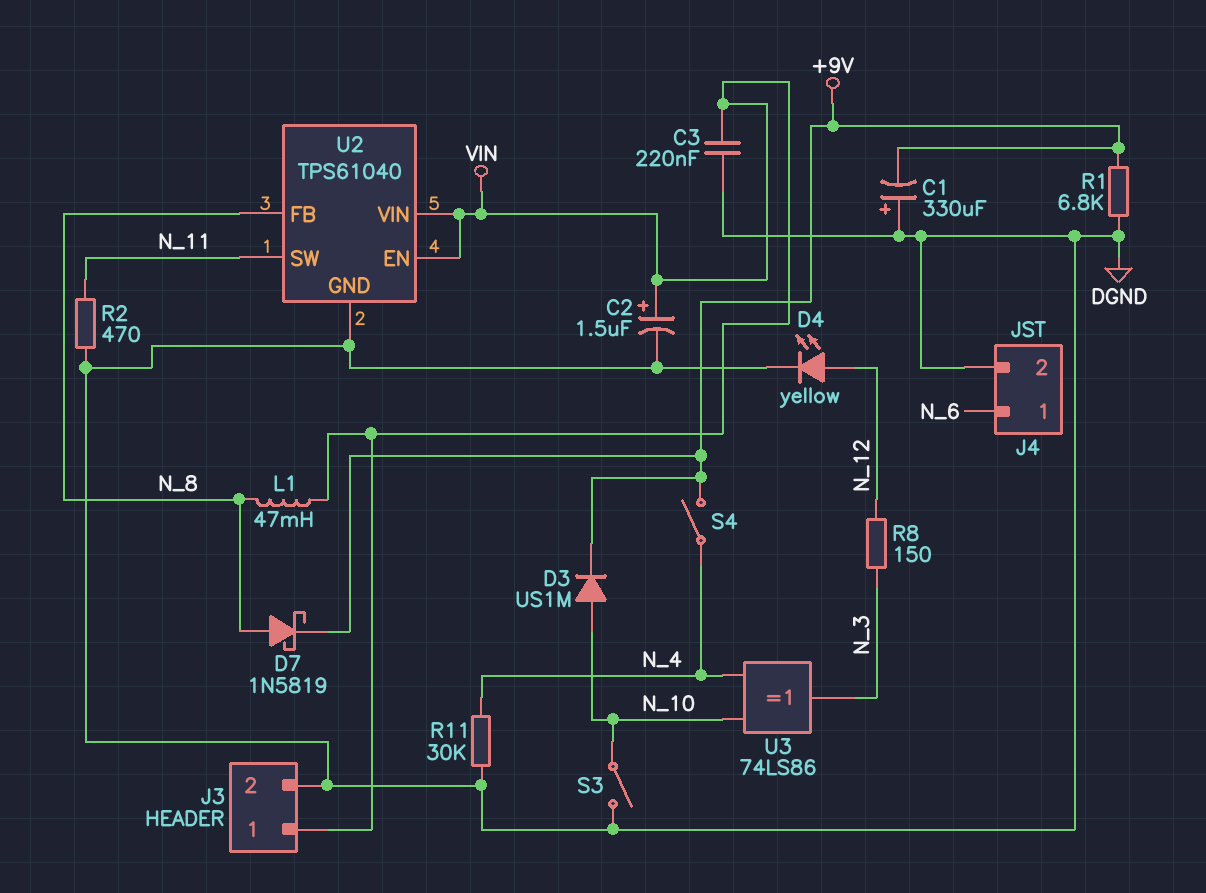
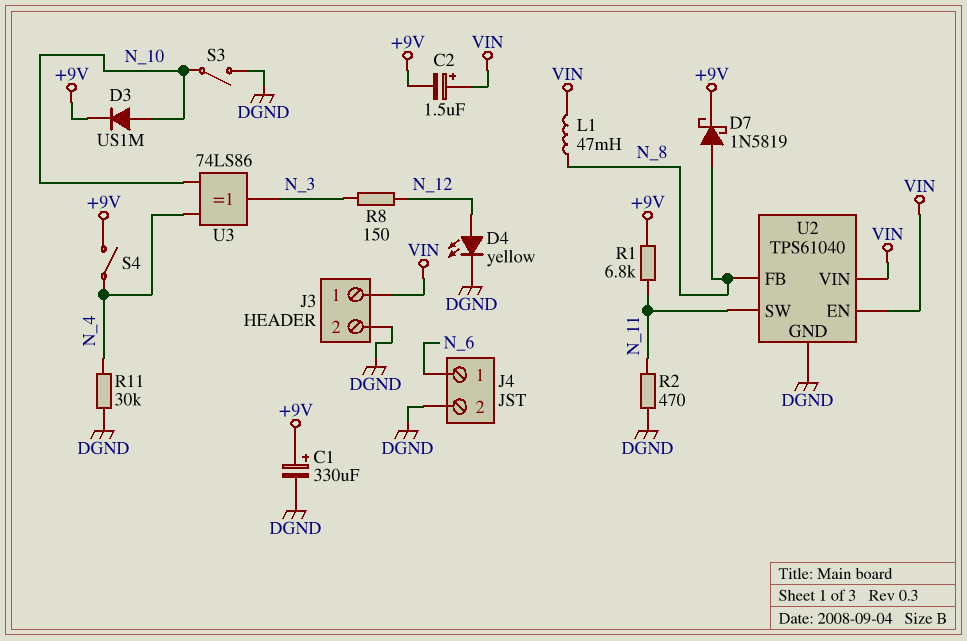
C1: 330uF (plus DGND, minus +9V) -> 330uF (plus +9V, minus DGND)
C2: 1.5uF (plus VIN, minus DGND) -> 1.5uF (plus VIN, minus +9V)
C3: 220nF (DGND, VIN) -> none
R1: 6.8k (+9V, DGND) -> 6.8k (+9V, N_11)

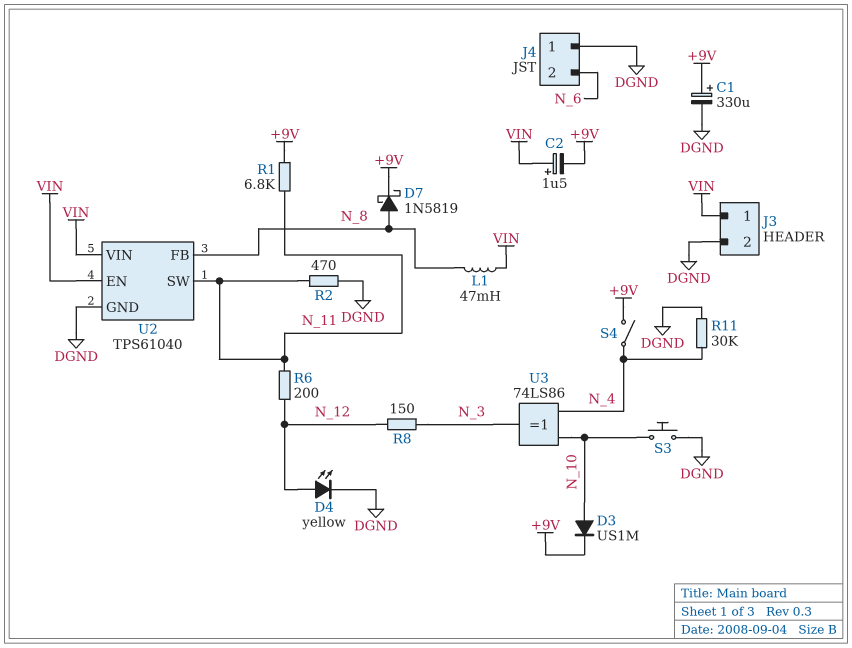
J4 pin 1: N_6 -> DGND
J4 pin 2: DGND -> N_6
R6: none -> 200 (N_11, N_12)
S3: switch (DGND, N_10) -> button (DGND, N_10)

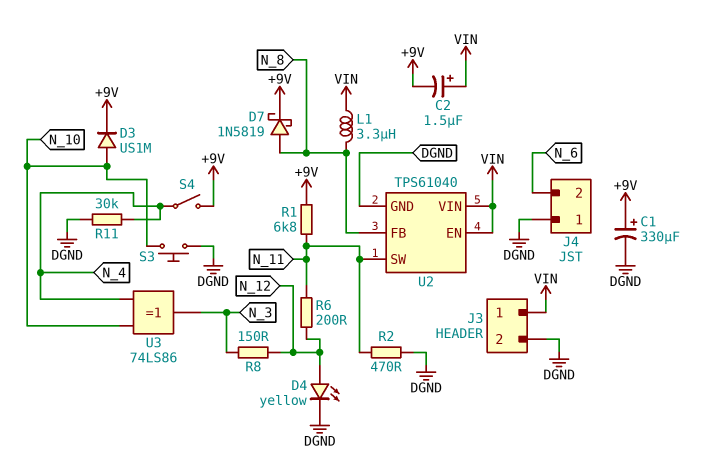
L1: 47mH (N_8, VIN) -> 3.3uH (N_8, VIN)

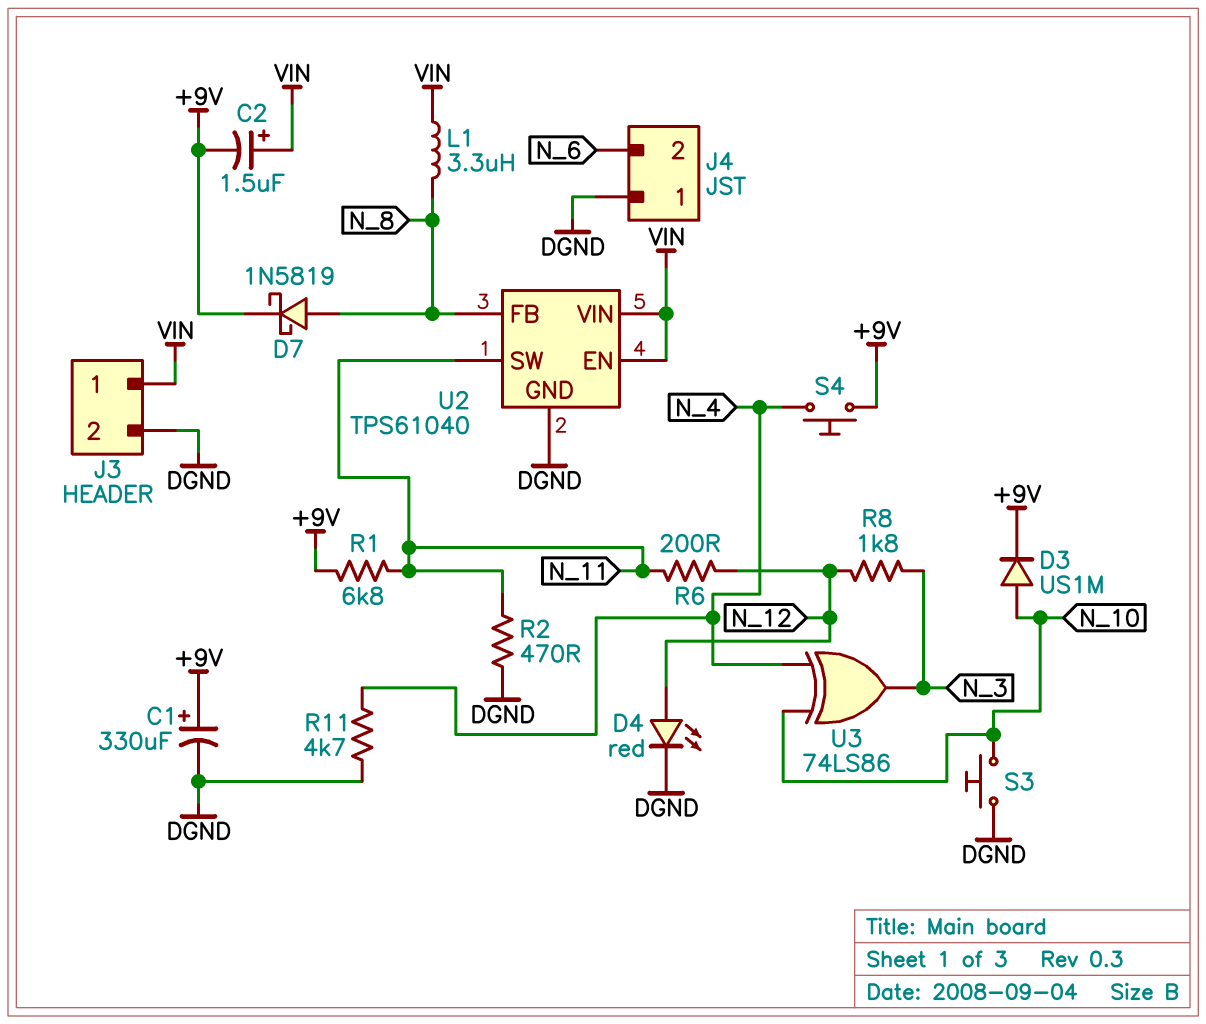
D4: LED yellow (A N_12, K DGND) -> LED red (A N_12, K DGND)
R8: 150 (N_3, N_12) -> 1.8k (N_3, N_12)
R11: 30k (DGND, N_4) -> 4.7k (DGND, N_4)
S4: switch (+9V, N_4) -> button (+9V, N_4)

